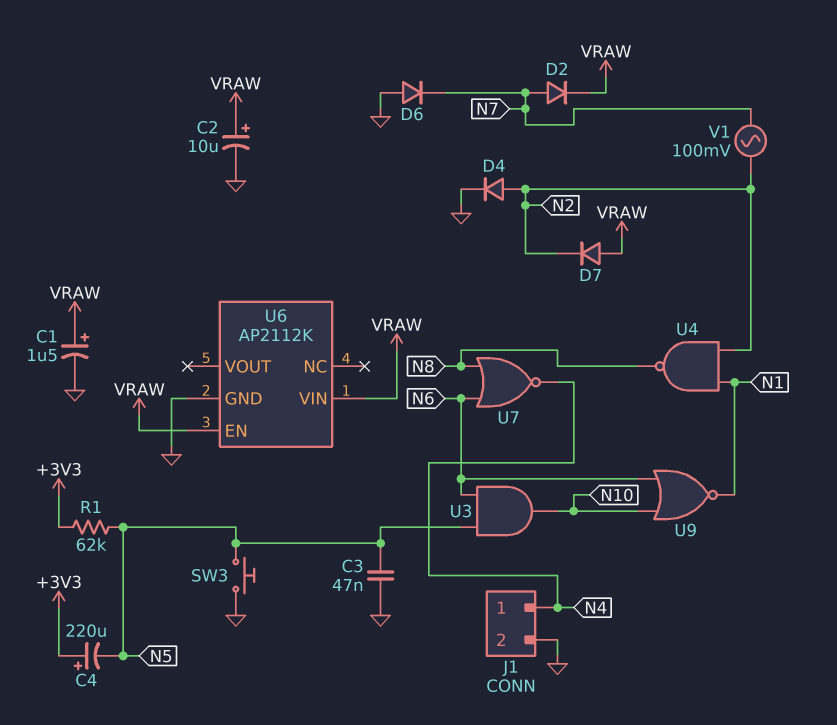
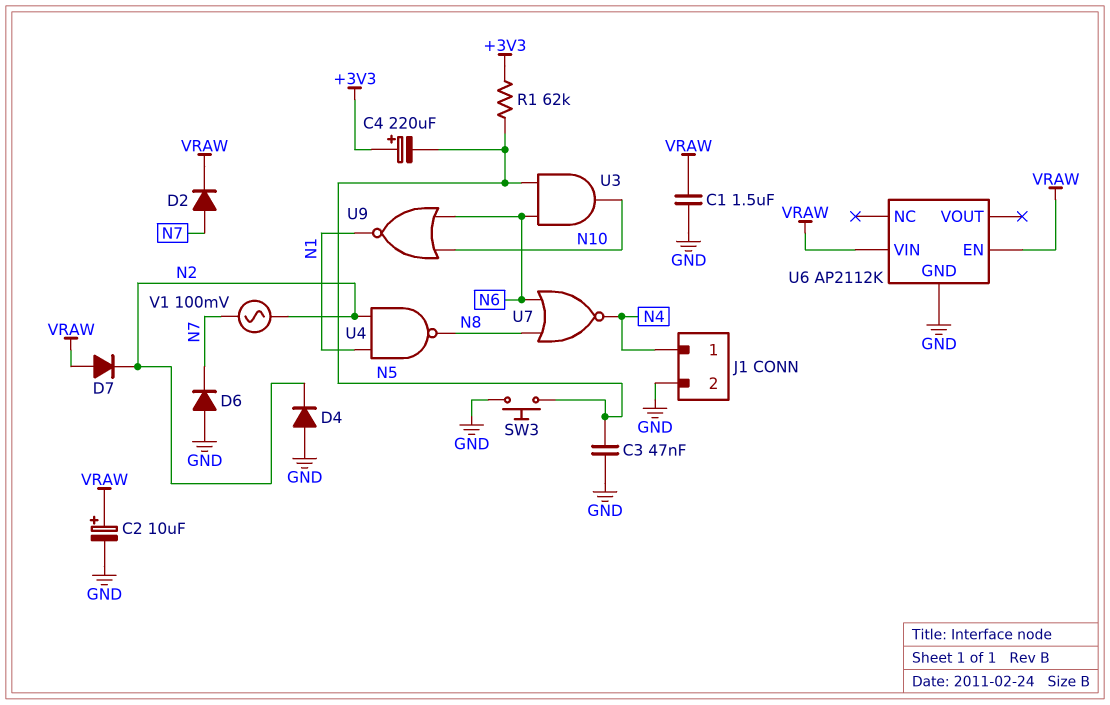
C1: 1.5uF (plus VRAW, minus GND) -> 1.5uF (GND, VRAW)
D4: diode (A N2, K GND) -> diode (A GND, K N2)

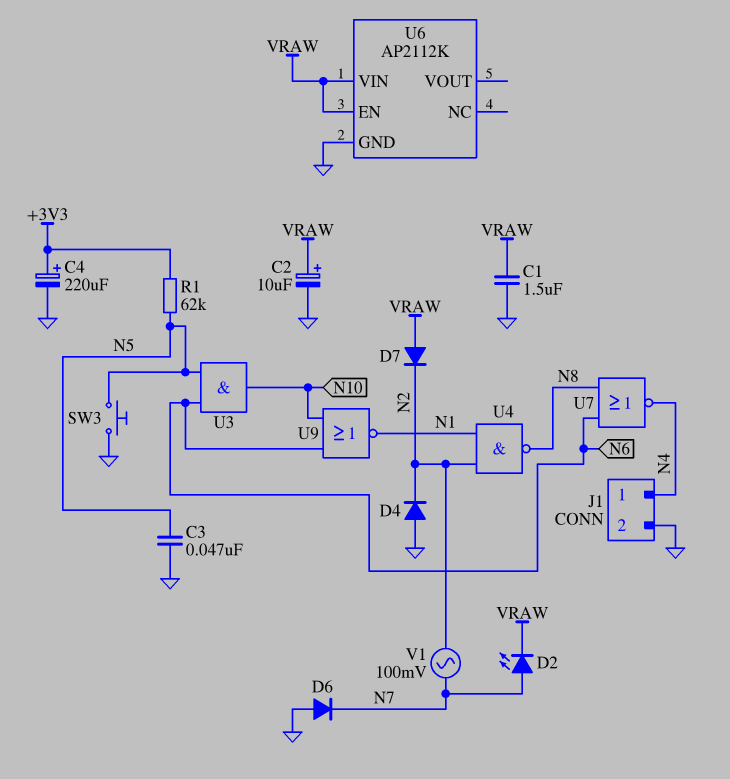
C4: 220uF (plus +3V3, minus N5) -> 220uF (plus +3V3, minus GND)
D2: diode (A N7, K VRAW) -> LED (A N7, K VRAW)

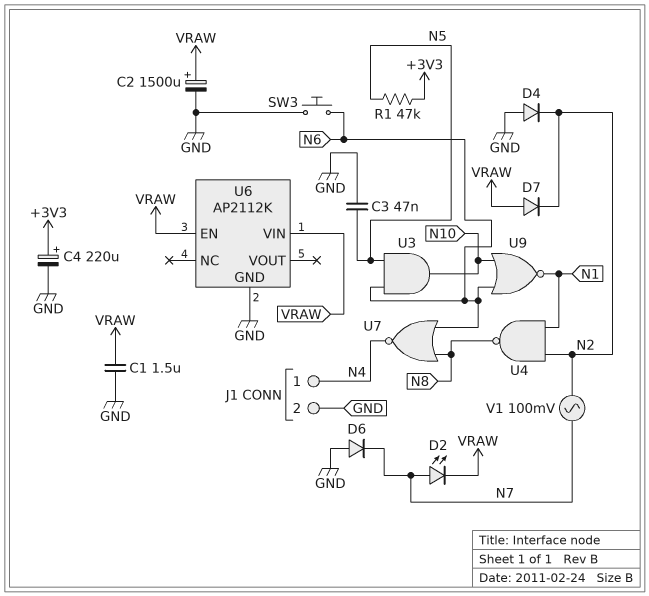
C2: 10uF (plus VRAW, minus GND) -> 1500uF (plus VRAW, minus GND)
R1: 62k (+3V3, N5) -> 47k (+3V3, N5)
SW3: button (GND, N5) -> button (GND, N6)

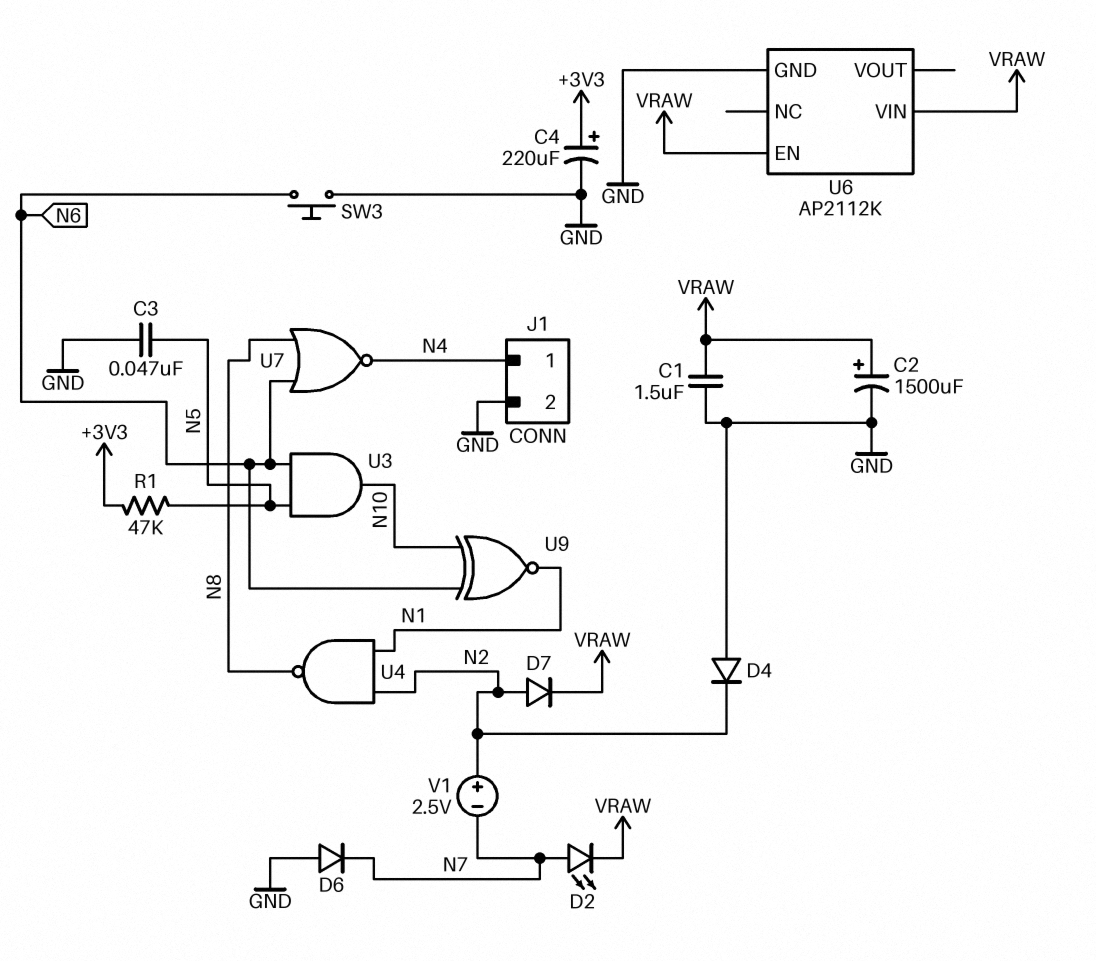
D7: diode (A VRAW, K N2) -> diode (A N2, K VRAW)
U9: NOR (in N6, in N10, out N1) -> XNOR (in N6, in N10, out N1)
V1: AC 100mV (N2, N7) -> 2.5V (plus N2, minus N7)

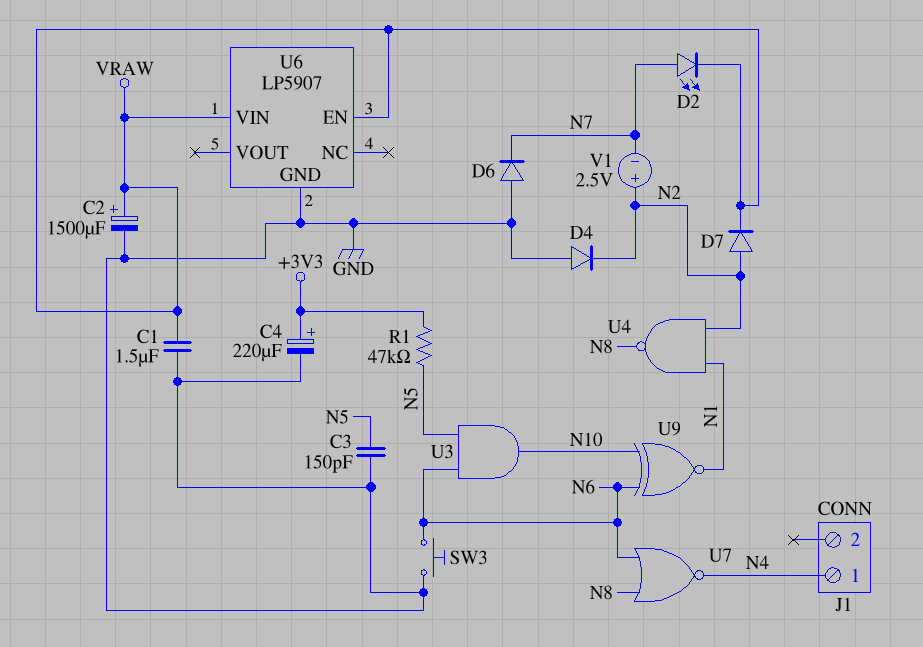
C3: 47nF (GND, N5) -> 150pF (GND, N5)
J1 pin 2: GND -> none
U6: AP2112K -> LP5907

